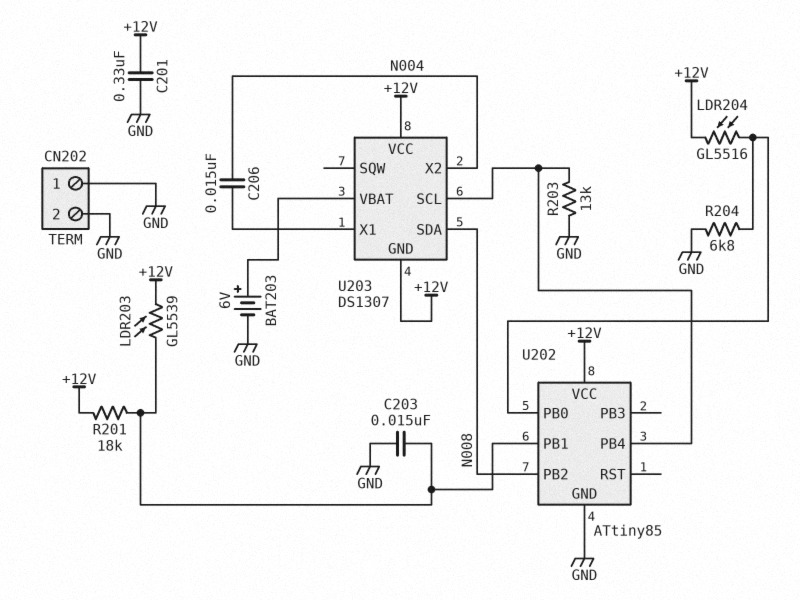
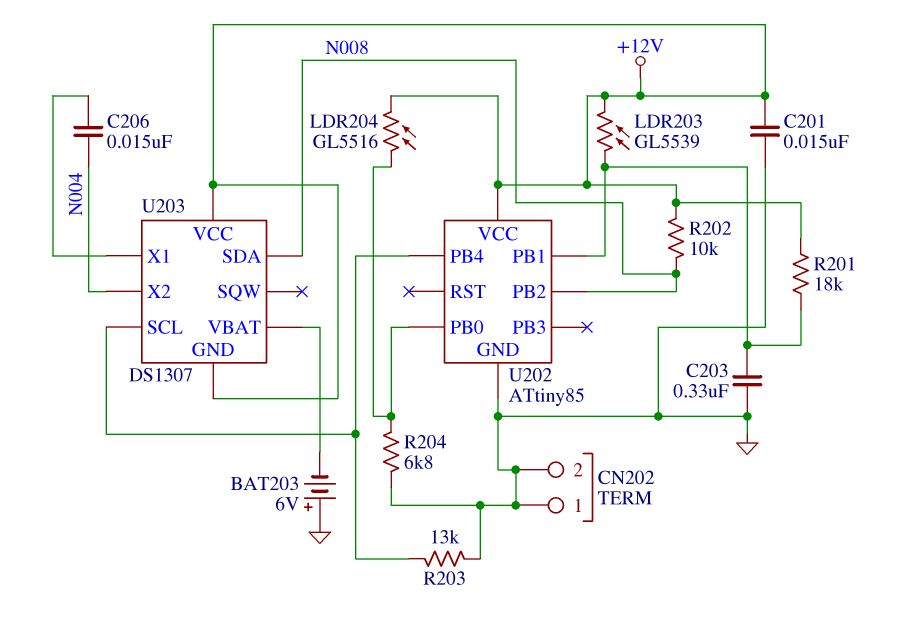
BAT203: 6V (plus U203/VBAT, minus GND) -> 6V (plus GND, minus U203/VBAT)
C201: 330nF (+12V, GND) -> 15nF (+12V, GND)
C203: 15nF (GND, U202/PB1) -> 330nF (GND, U202/PB1)
R202: none -> 10k (+12V, N008)

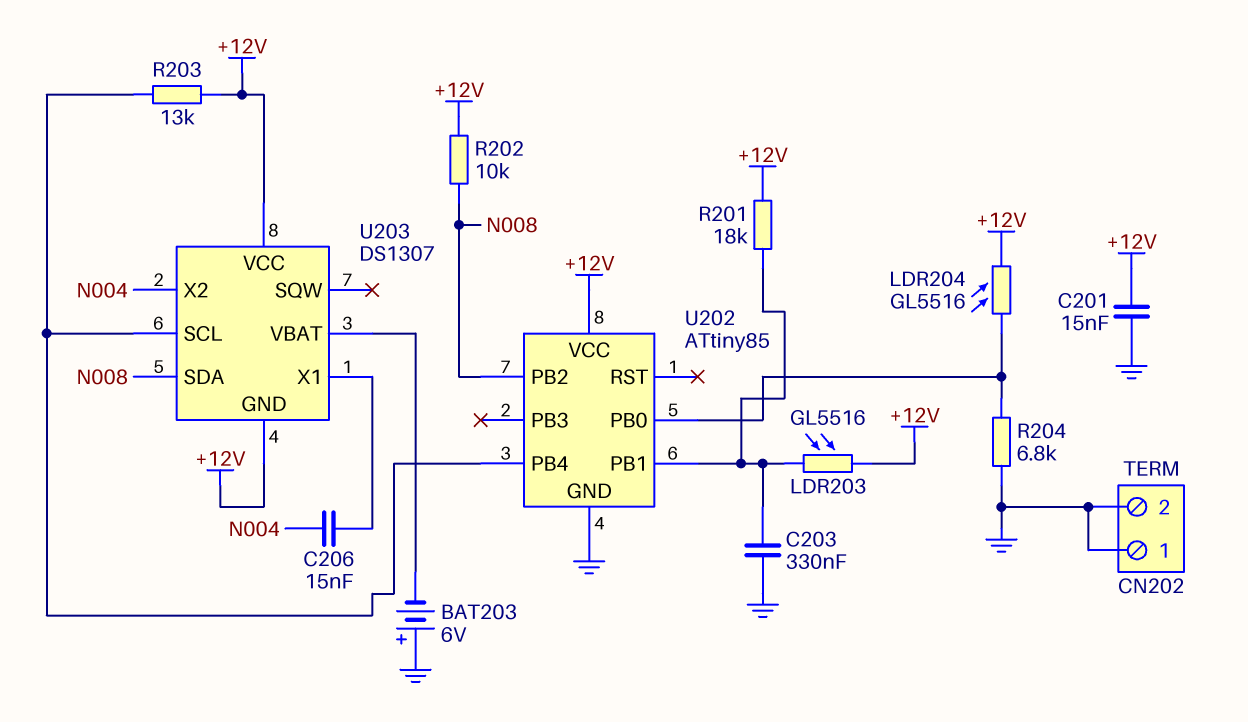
LDR203: GL5539 (+12V, U202/PB1) -> GL5516 (+12V, U202/PB1)
R203: 13k (GND, U202/PB4) -> 13k (+12V, U202/PB4)

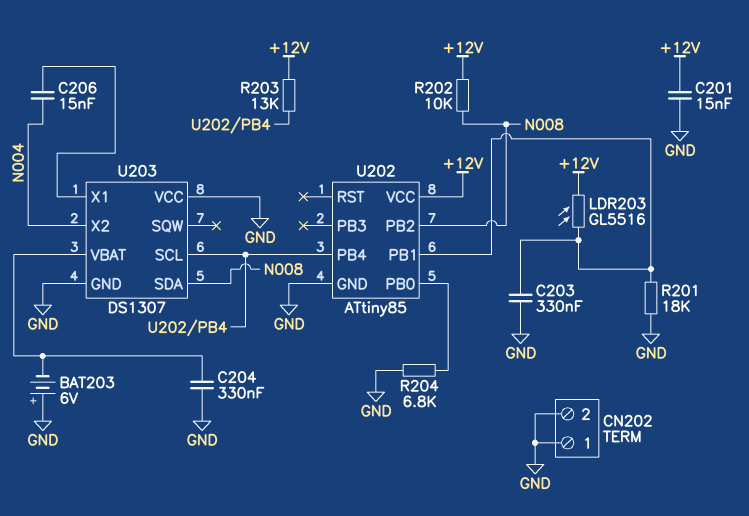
C204: none -> 330nF (GND, U203/VBAT)
LDR204: GL5516 (+12V, U202/PB0) -> none
R201: 18k (+12V, U202/PB1) -> 18k (GND, U202/PB1)
U203 pin GND: +12V -> GND
U203 pin VCC: +12V -> GND

